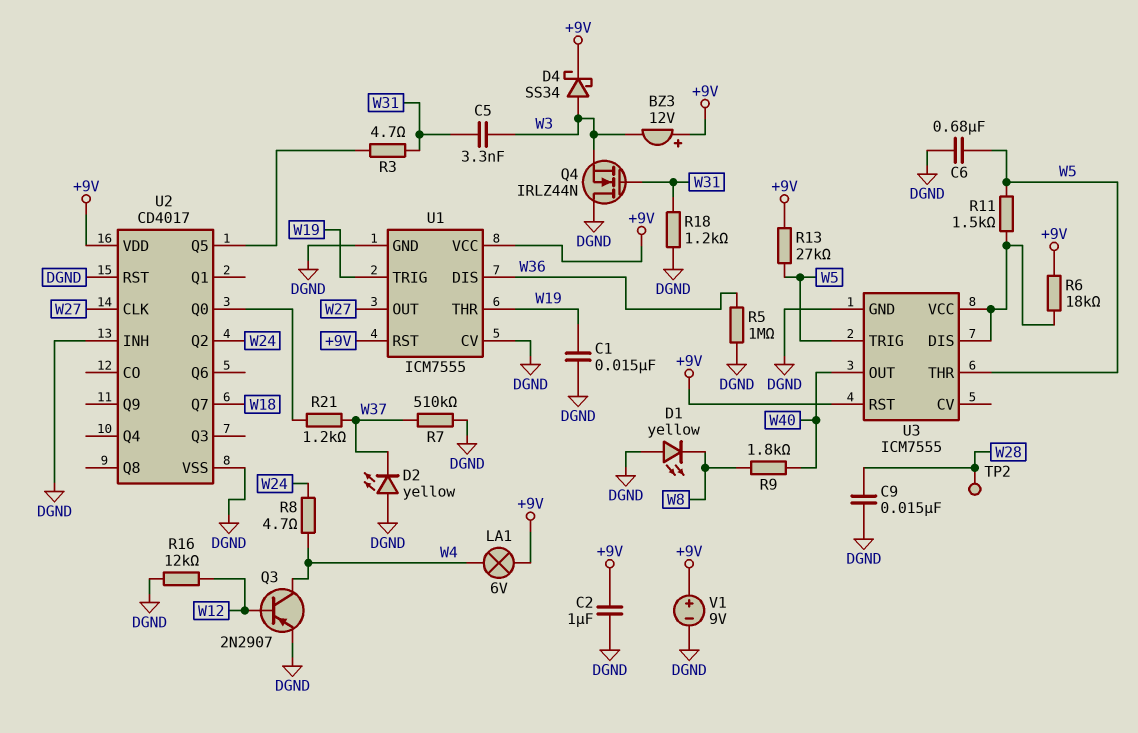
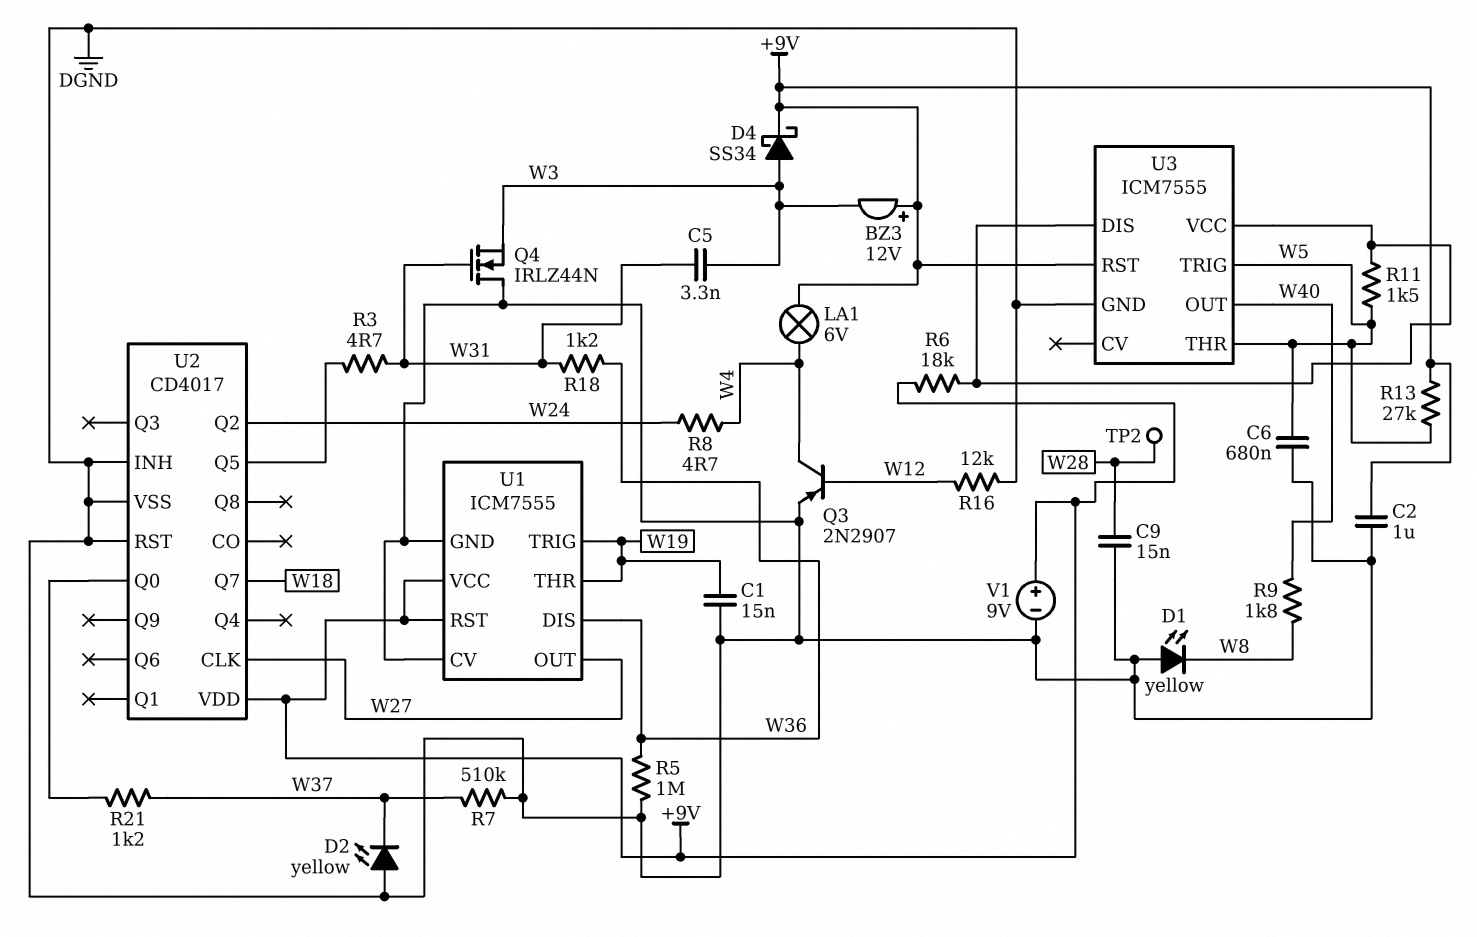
R18: 1.2k (DGND, W31) -> 1.2k (W31, W36)

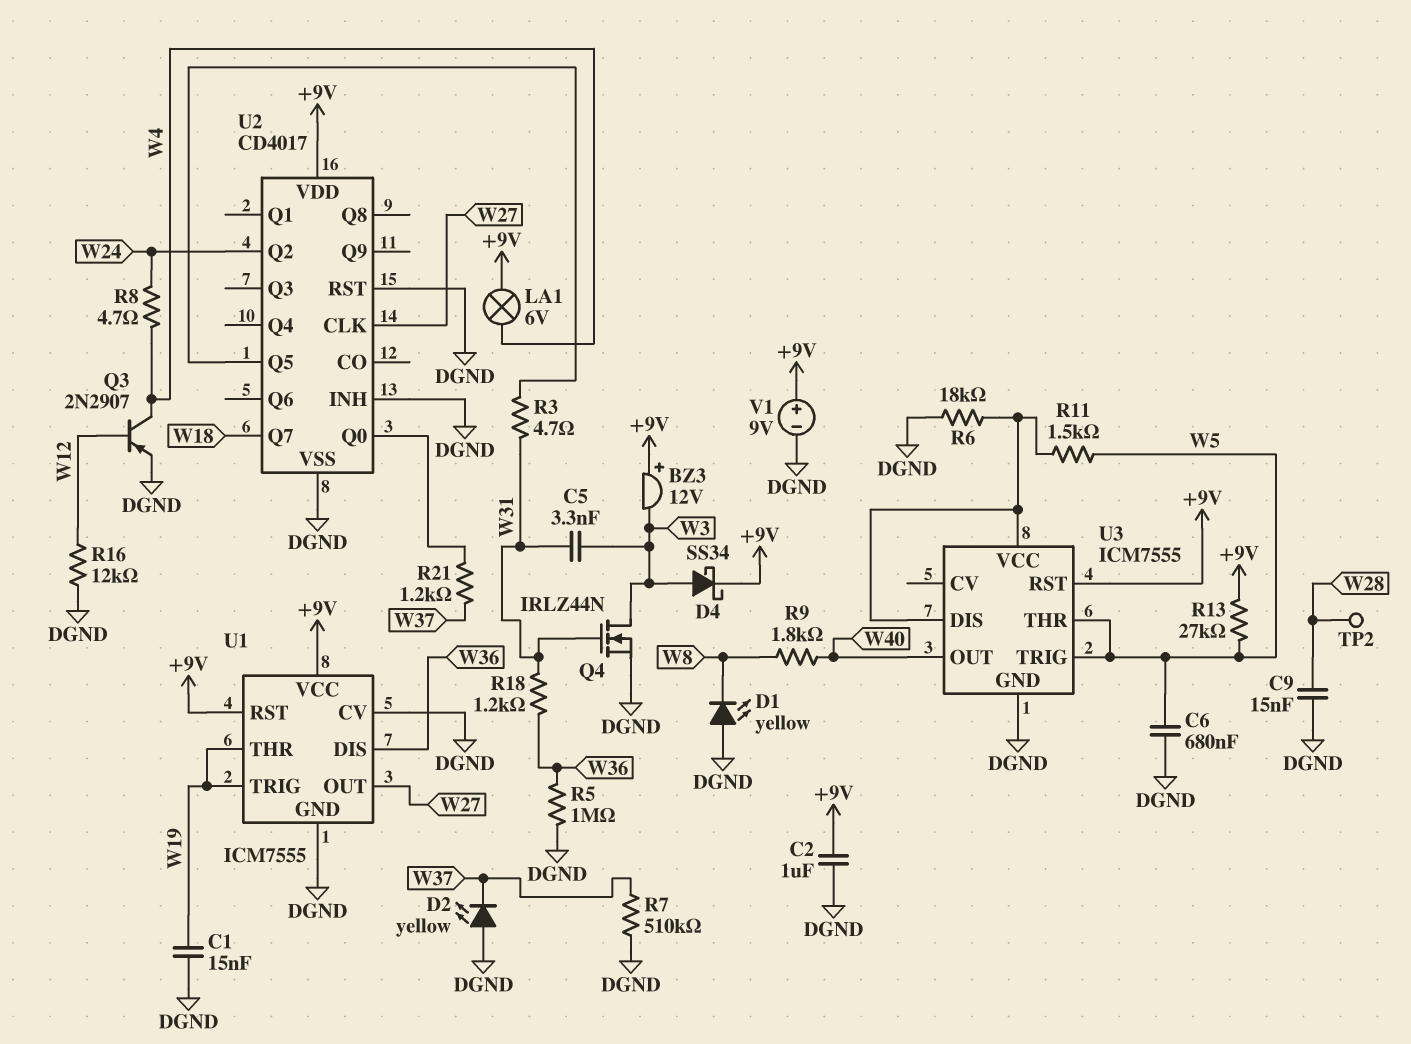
Q4: NMOS IRLZ44N (G W31, D DGND, S W3) -> NMOS IRLZ44N (G W31, D W3, S DGND)
R6: 18k (+9V, U3/DIS) -> 18k (DGND, U3/DIS)

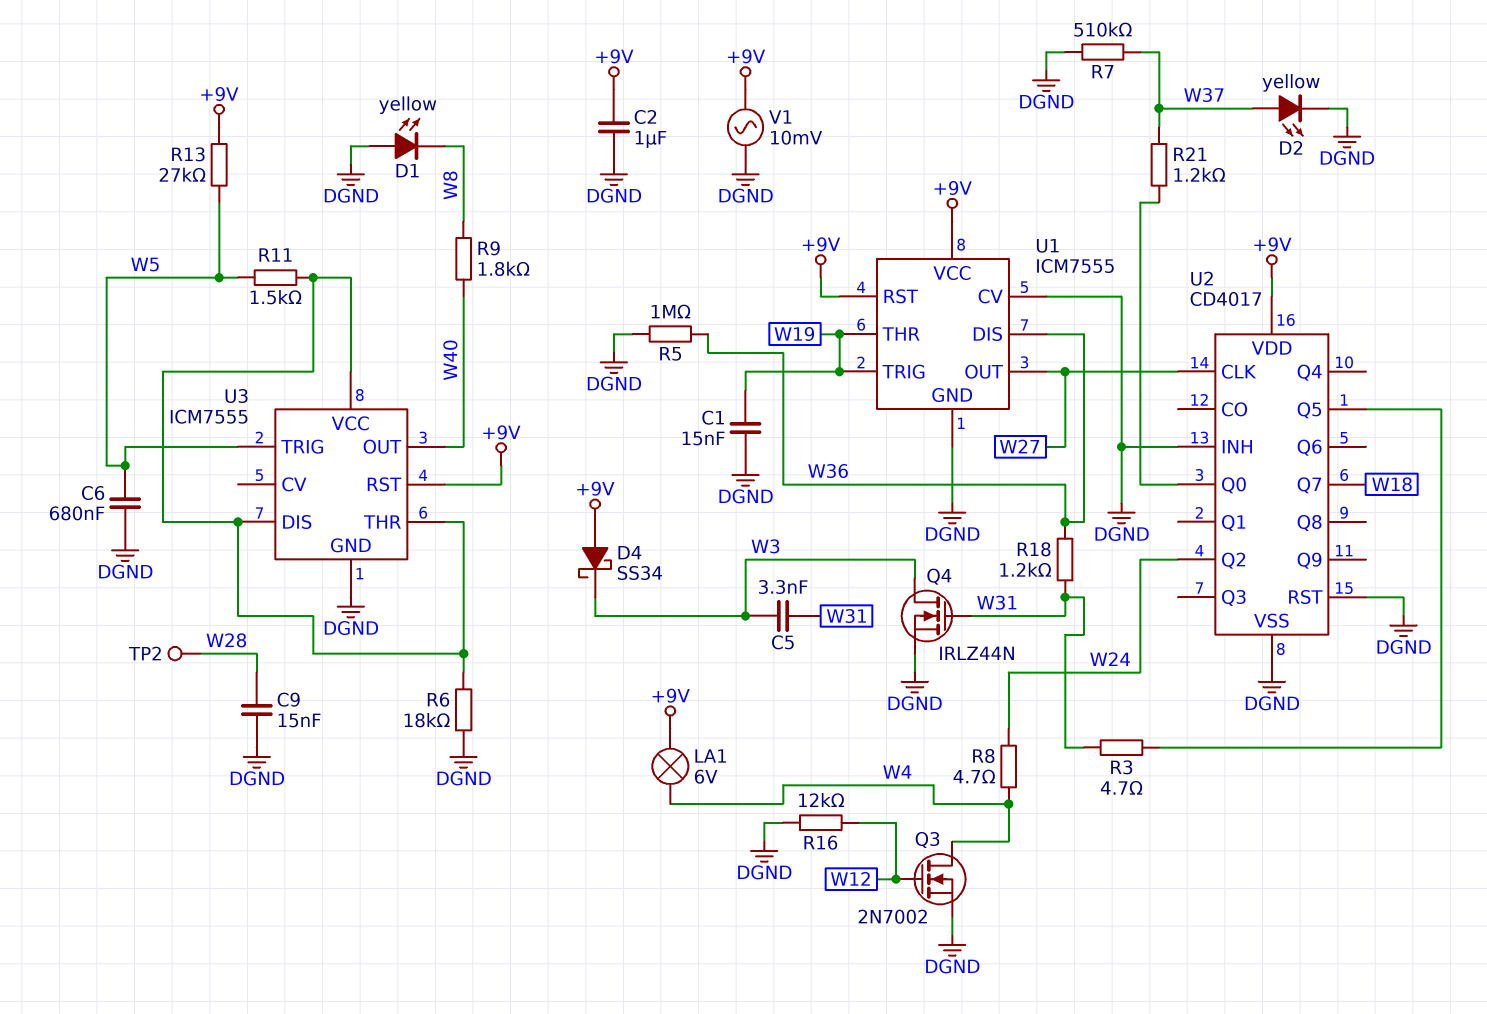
BZ3: buzzer 12V (plus +9V, minus W3) -> none
D2: LED yellow (A DGND, K W37) -> LED yellow (A W37, K DGND)
D4: schottky SS34 (A W3, K +9V) -> schottky SS34 (A +9V, K W3)
Q3: PNP 2N2907 (B W12, C W4, E DGND) -> NMOS 2N7002 (G W12, D W4, S DGND)
U3 pin THR: W5 -> U3/DIS
V1: 9V (plus +9V, minus DGND) -> AC 10mV (+9V, DGND)

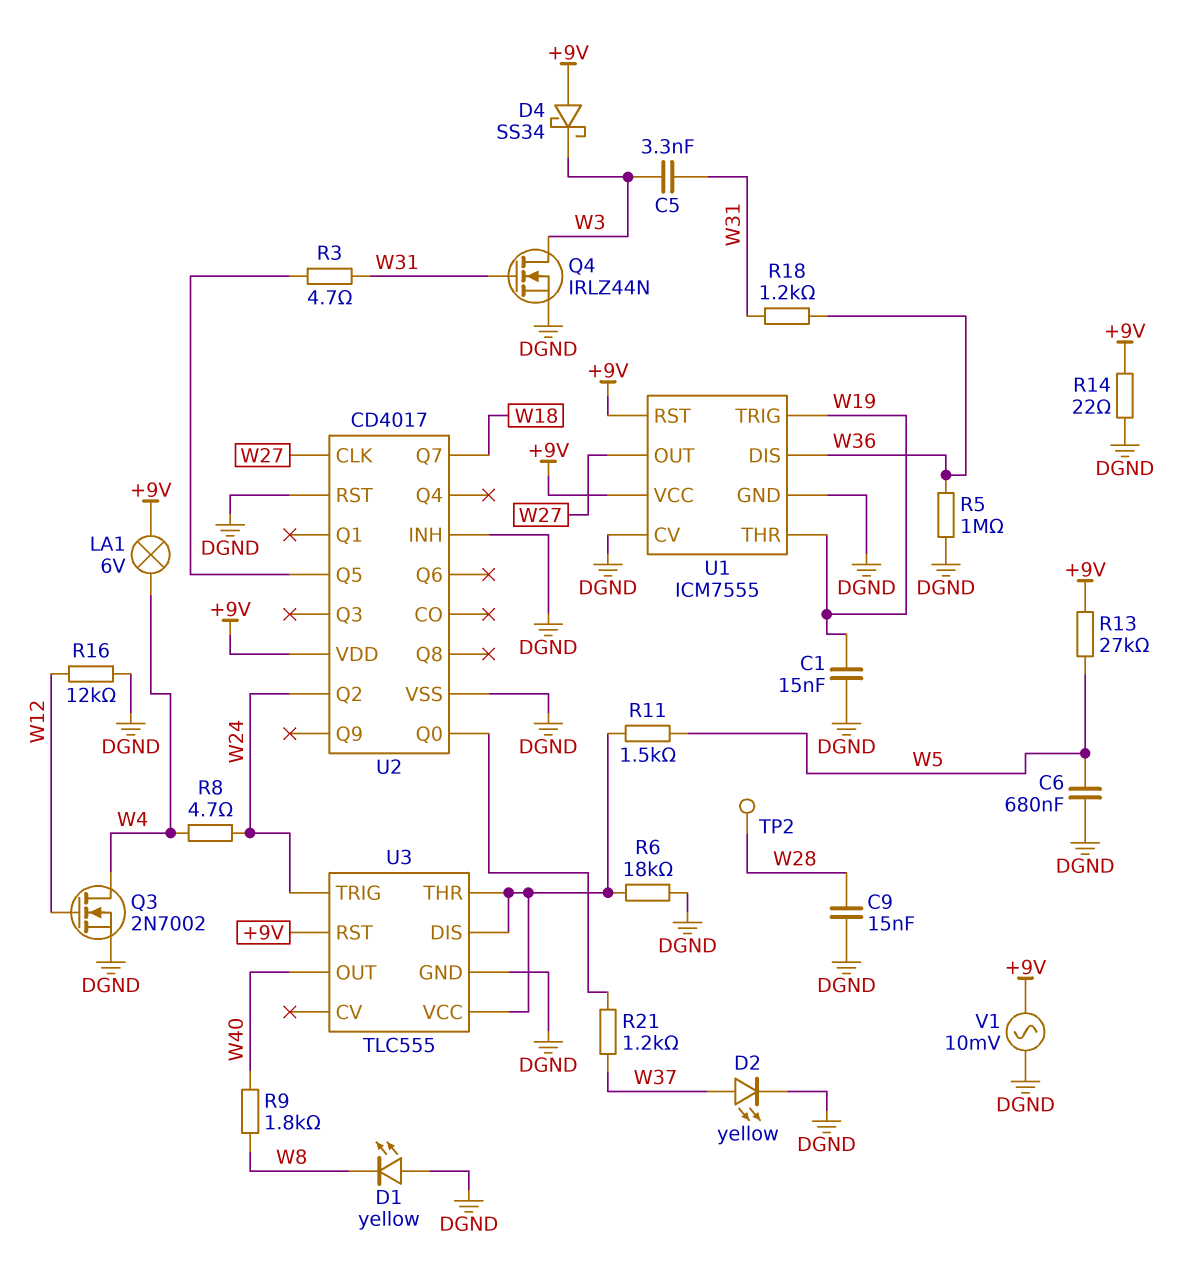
C2: 1uF (+9V, DGND) -> none
R7: 510k (DGND, W37) -> none
R14: none -> 22 (+9V, DGND)
U3: ICM7555 -> TLC555
U3 pin TRIG: W5 -> W24

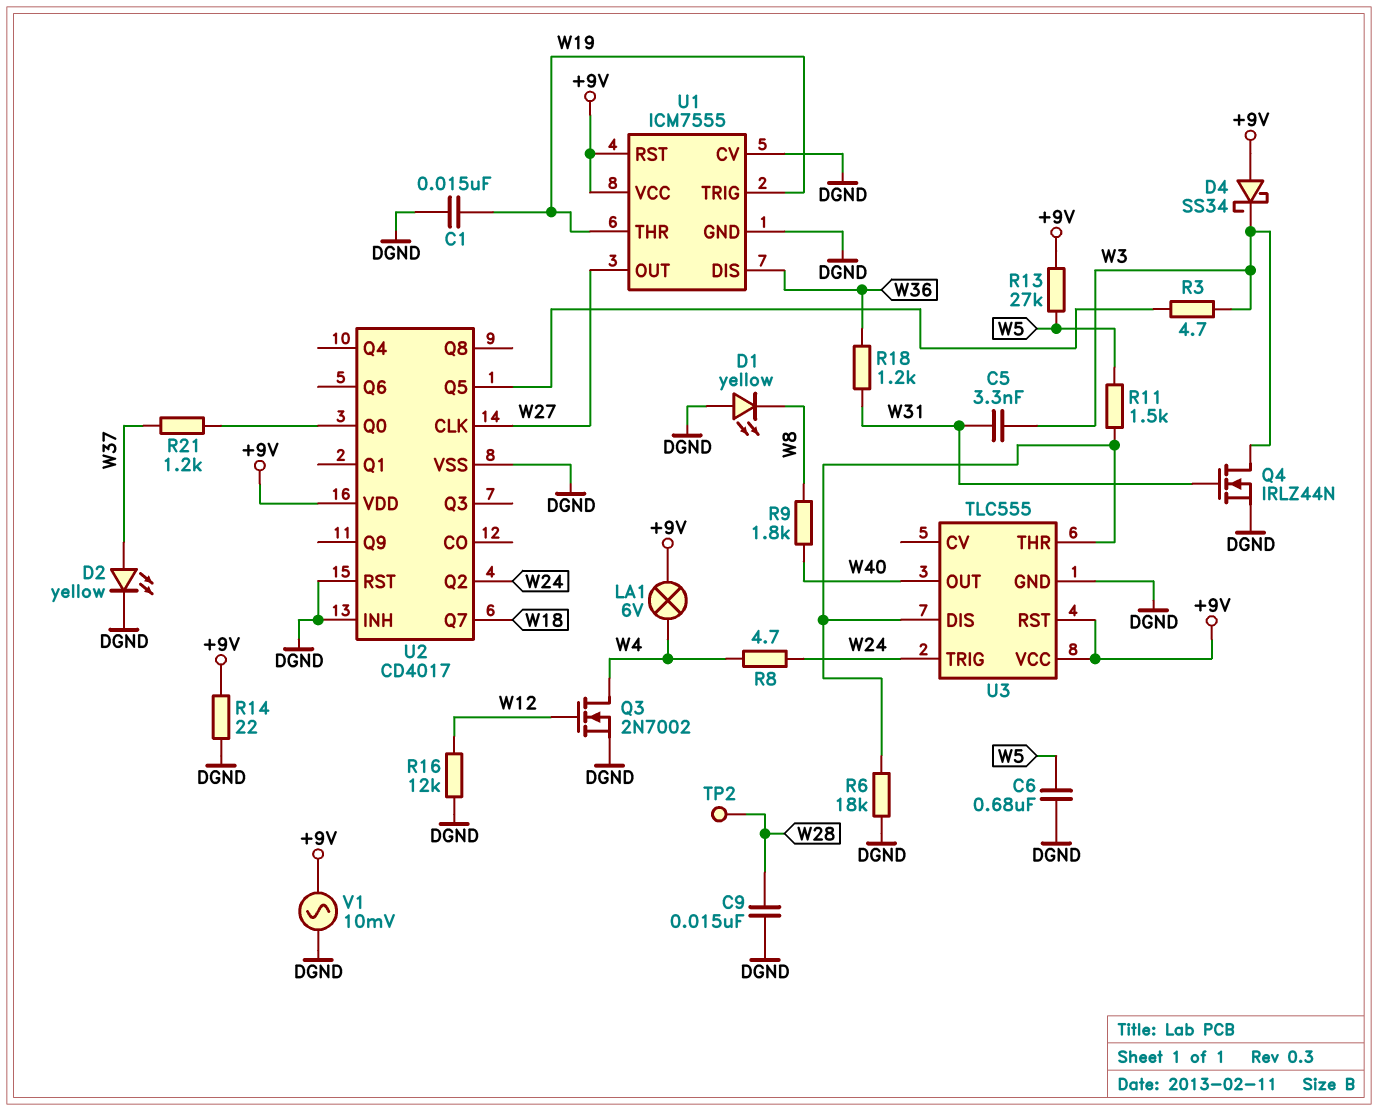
R3: 4.7 (U2/Q5, W31) -> 4.7 (U2/Q5, W3)
R5: 1M (DGND, W36) -> none
U3 pin VCC: U3/DIS -> +9V

